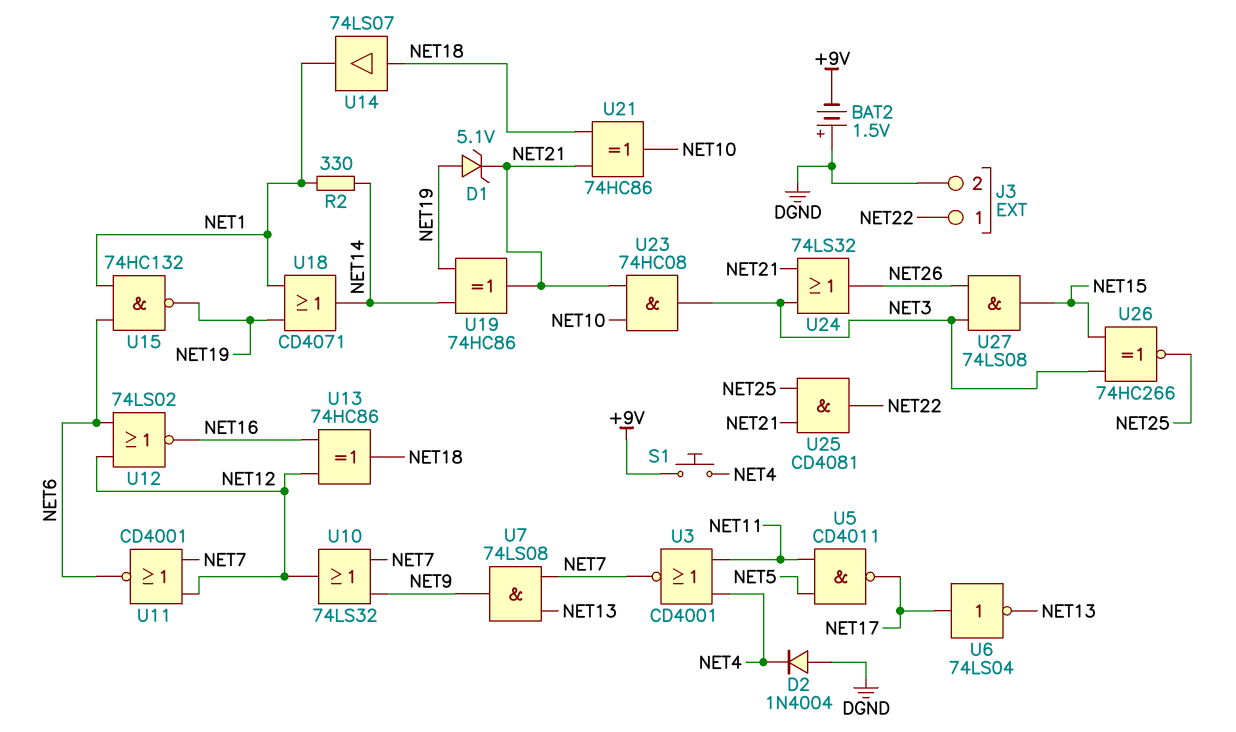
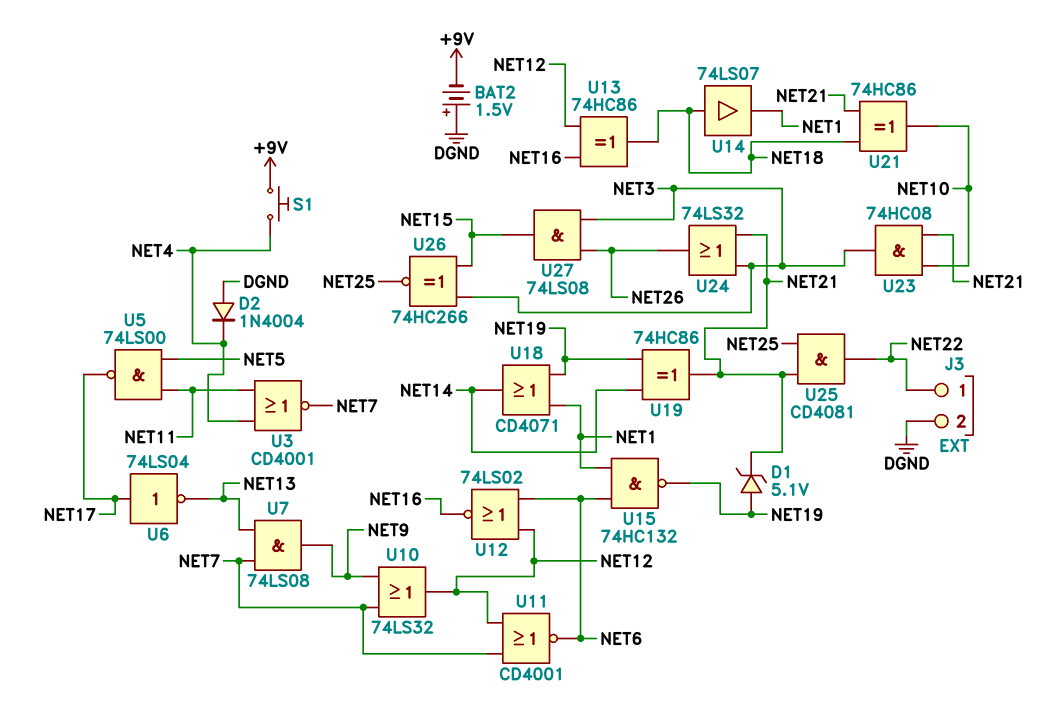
R2: 330 (NET1, NET14) -> none
U5: NAND CD4011 (in NET5, in NET11, out NET17) -> NAND 74LS00 (in NET5, in NET11, out NET17)

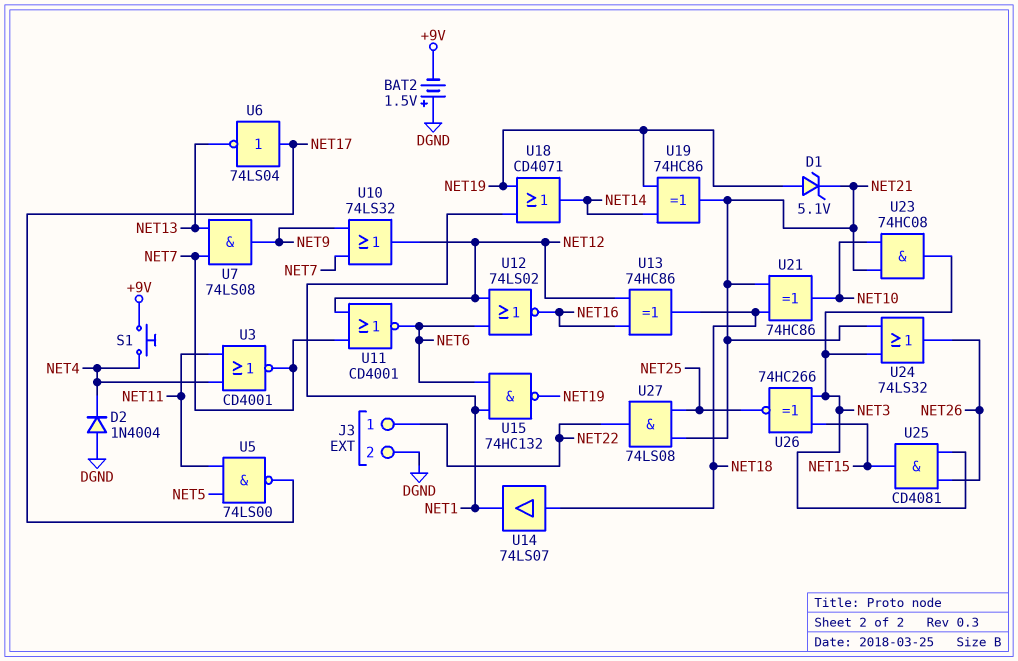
U25: AND CD4081 (in NET21, in NET25, out NET22) -> AND CD4081 (in NET3, in NET26, out NET15)
U27: AND 74LS08 (in NET3, in NET26, out NET15) -> AND 74LS08 (in NET21, in NET25, out NET22)

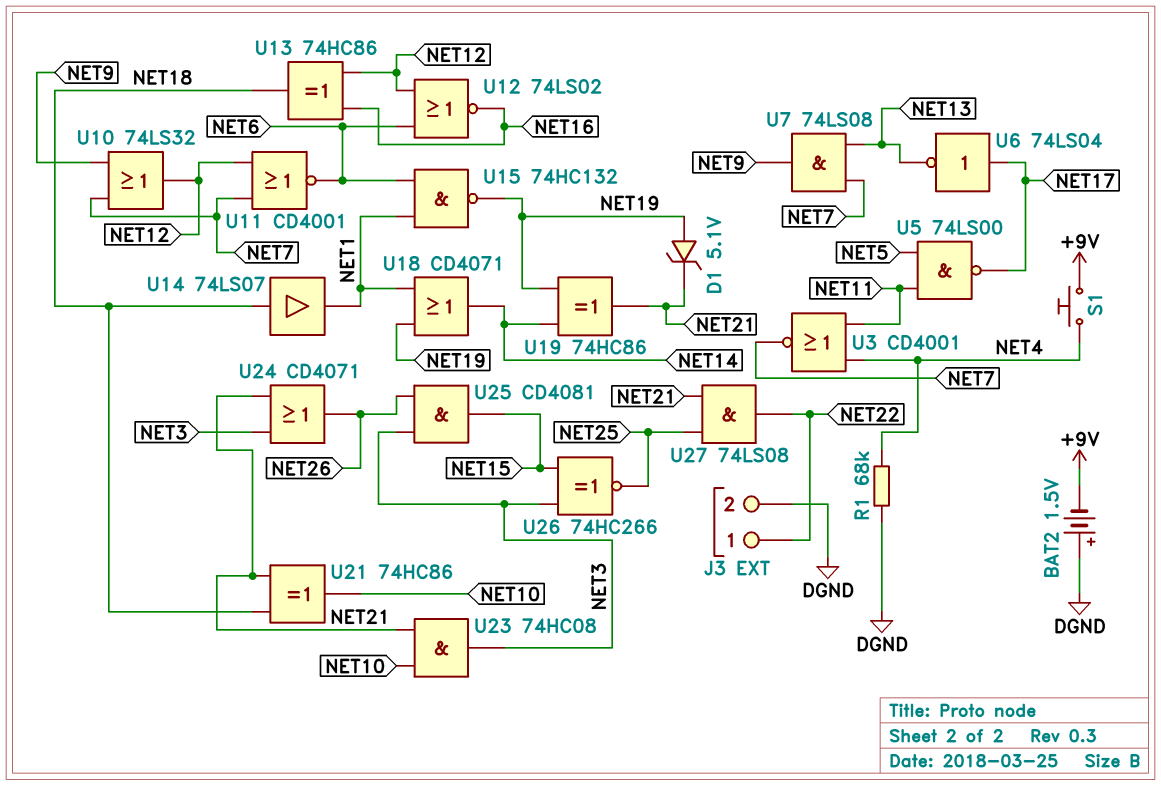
D2: diode 1N4004 (A DGND, K NET4) -> none
R1: none -> 68k (DGND, NET4)
U24: OR 74LS32 (in NET3, in NET21, out NET26) -> OR CD4071 (in NET3, in NET21, out NET26)

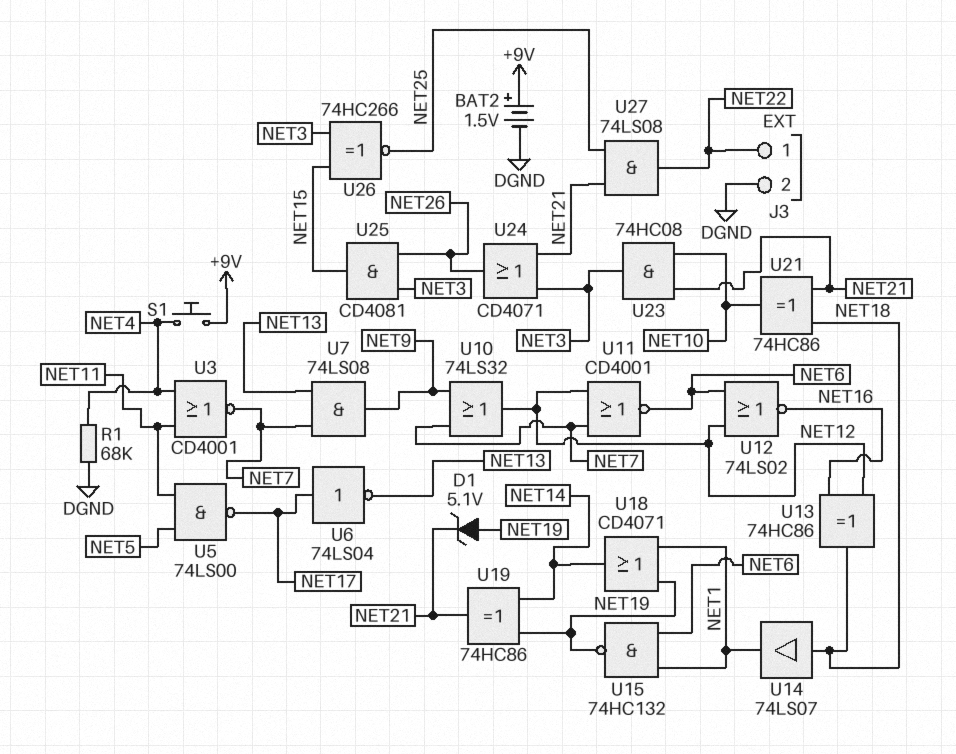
BAT2: 1.5V (plus DGND, minus +9V) -> 1.5V (plus +9V, minus DGND)

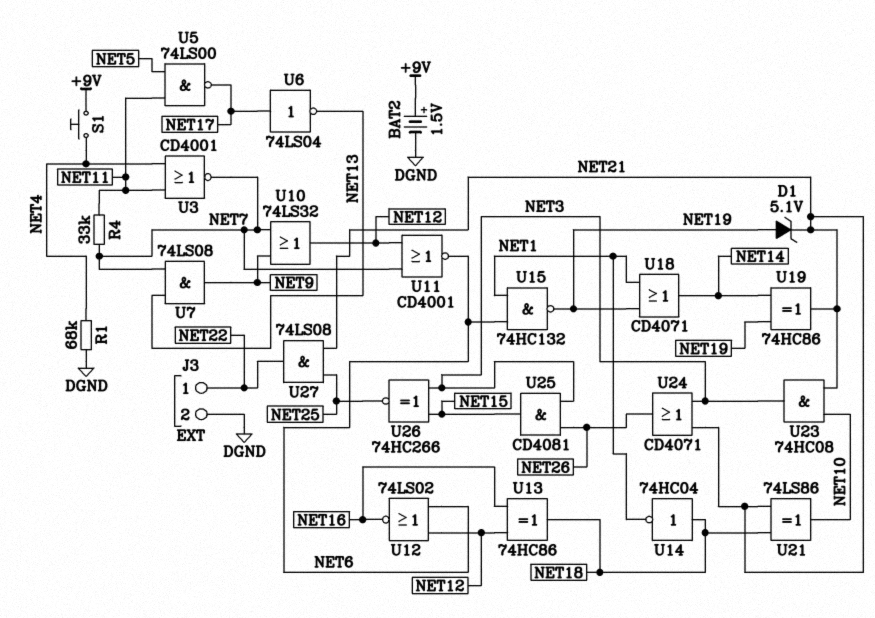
R4: none -> 33k (NET7, NET11)
U14: buffer 74LS07 (in NET18, out NET1) -> NOT 74HC04 (in NET18, out NET1)
U21: XOR 74HC86 (in NET18, in NET21, out NET10) -> XOR 74LS86 (in NET18, in NET21, out NET10)

